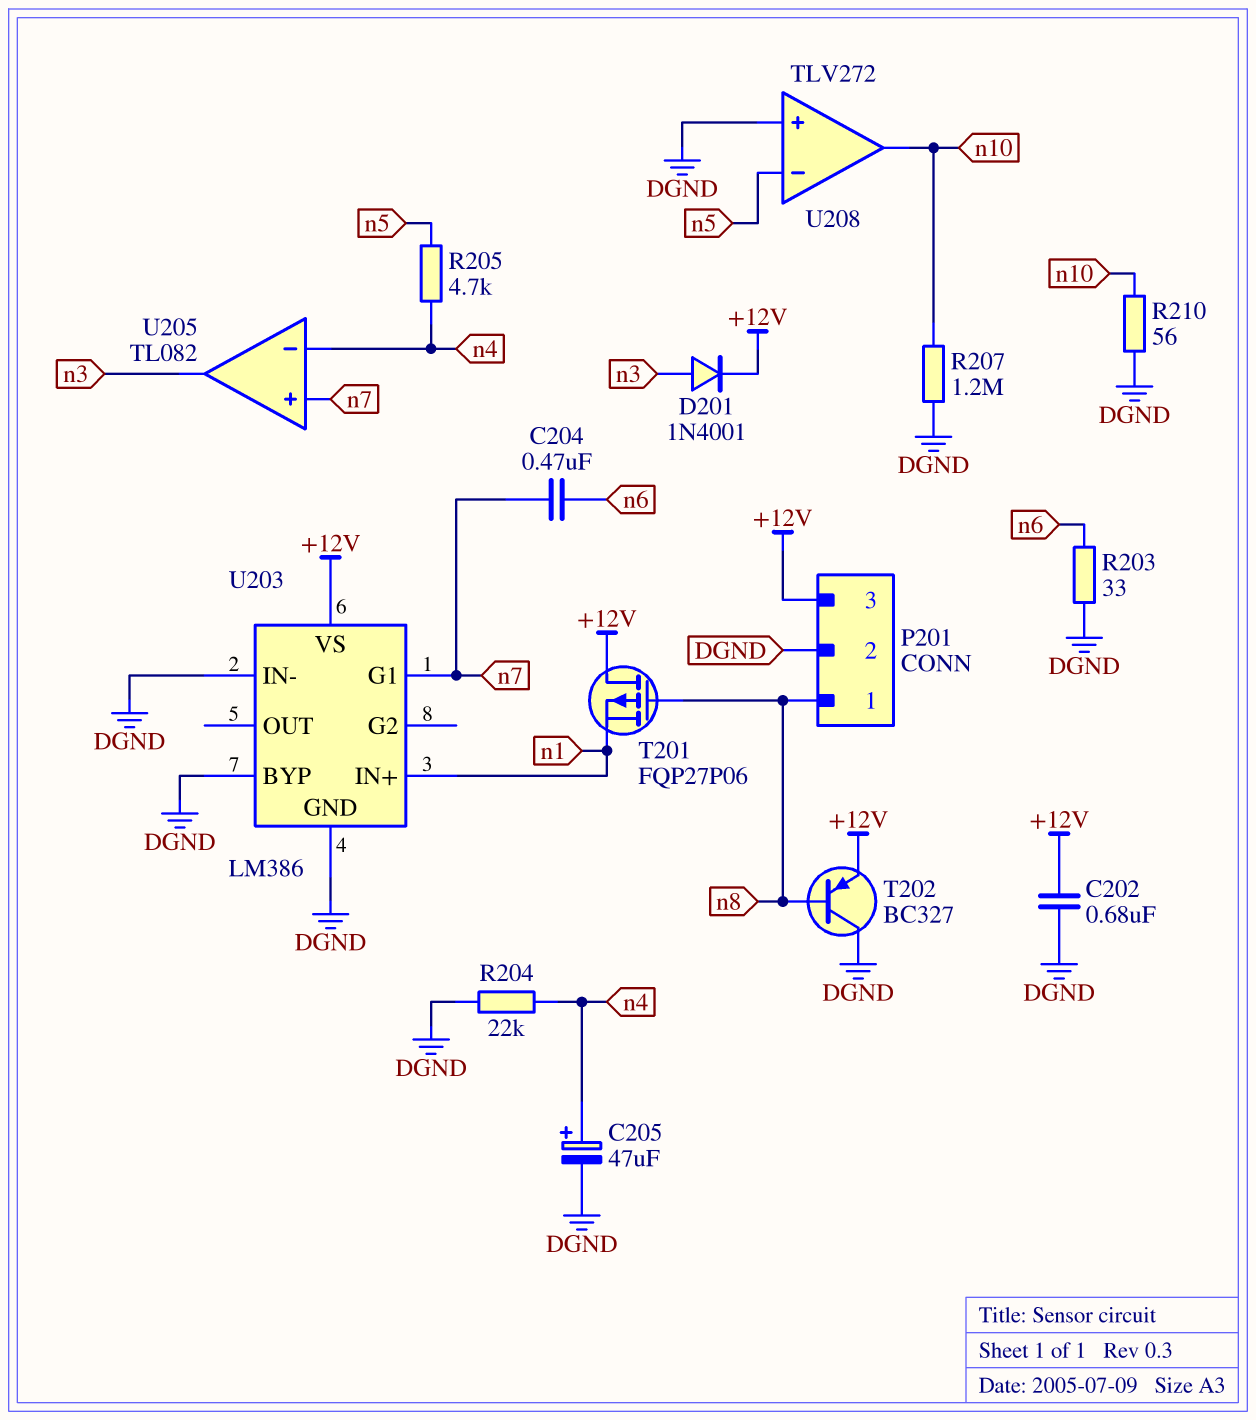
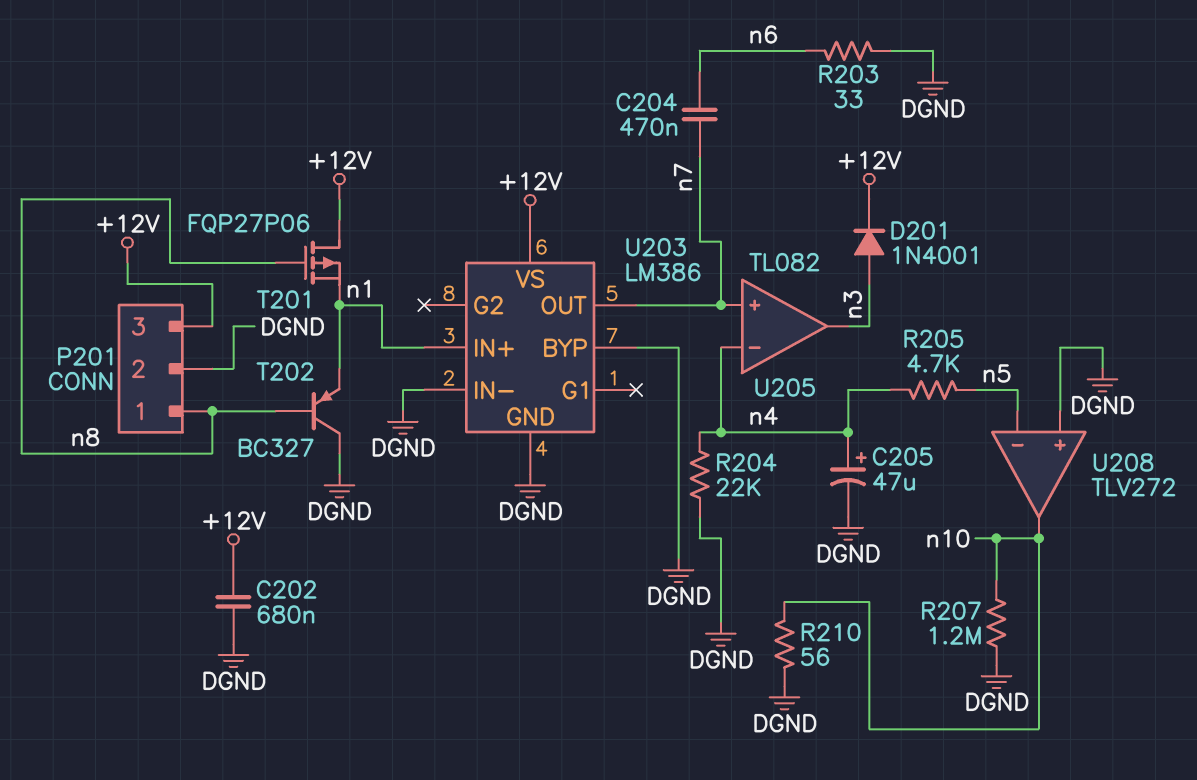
T202: PNP BC327 (B n8, C DGND, E +12V) -> PNP BC327 (B n8, C DGND, E n1)
U203 pin G1: n7 -> none
U203 pin OUT: none -> n7

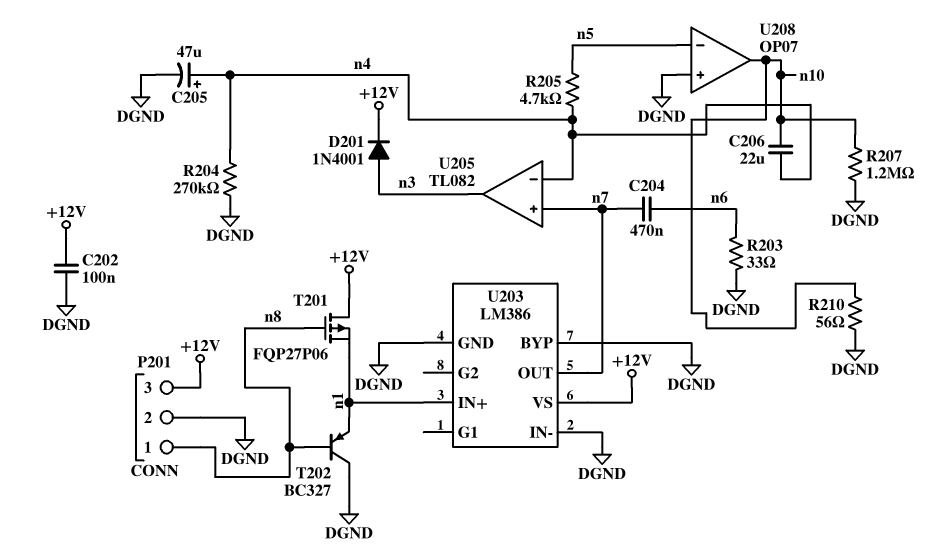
C202: 680nF (+12V, DGND) -> 100nF (+12V, DGND)
C206: none -> 22uF (n4, n10)
R204: 22k (DGND, n4) -> 270k (DGND, n4)
U208: TLV272 -> OP07

